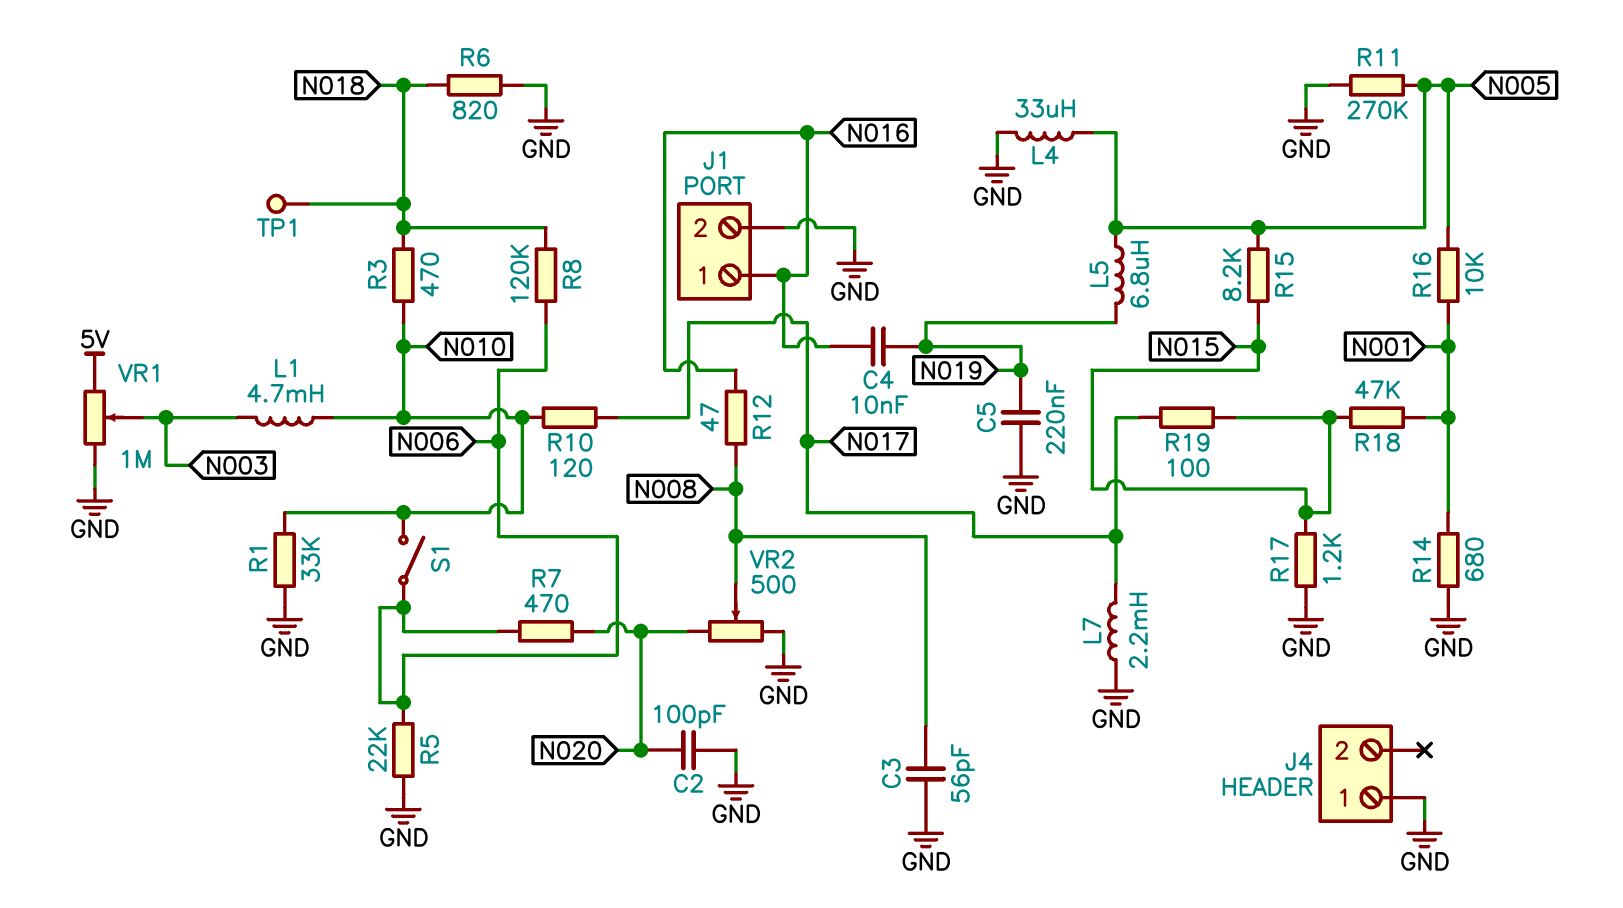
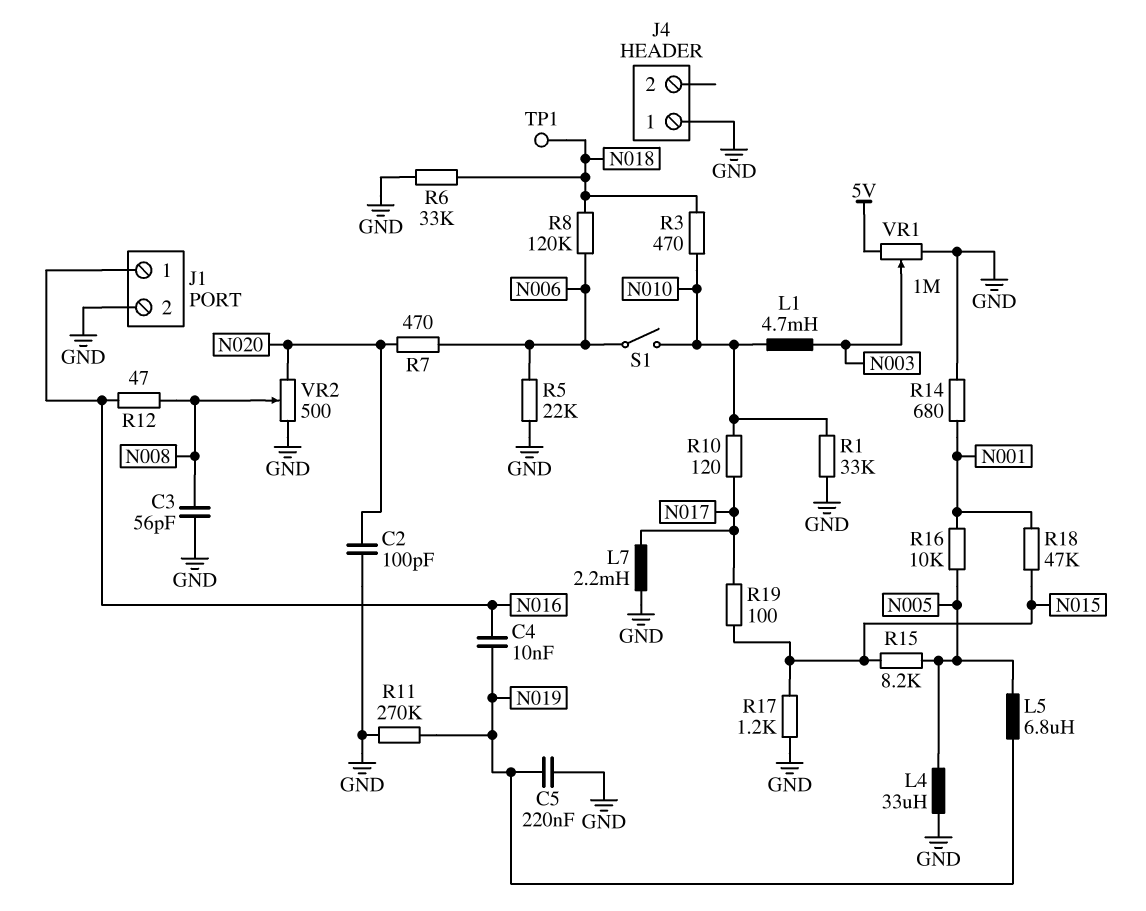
R6: 820 (GND, N018) -> 33k (GND, N018)
R11: 270k (GND, N005) -> 270k (GND, N019)

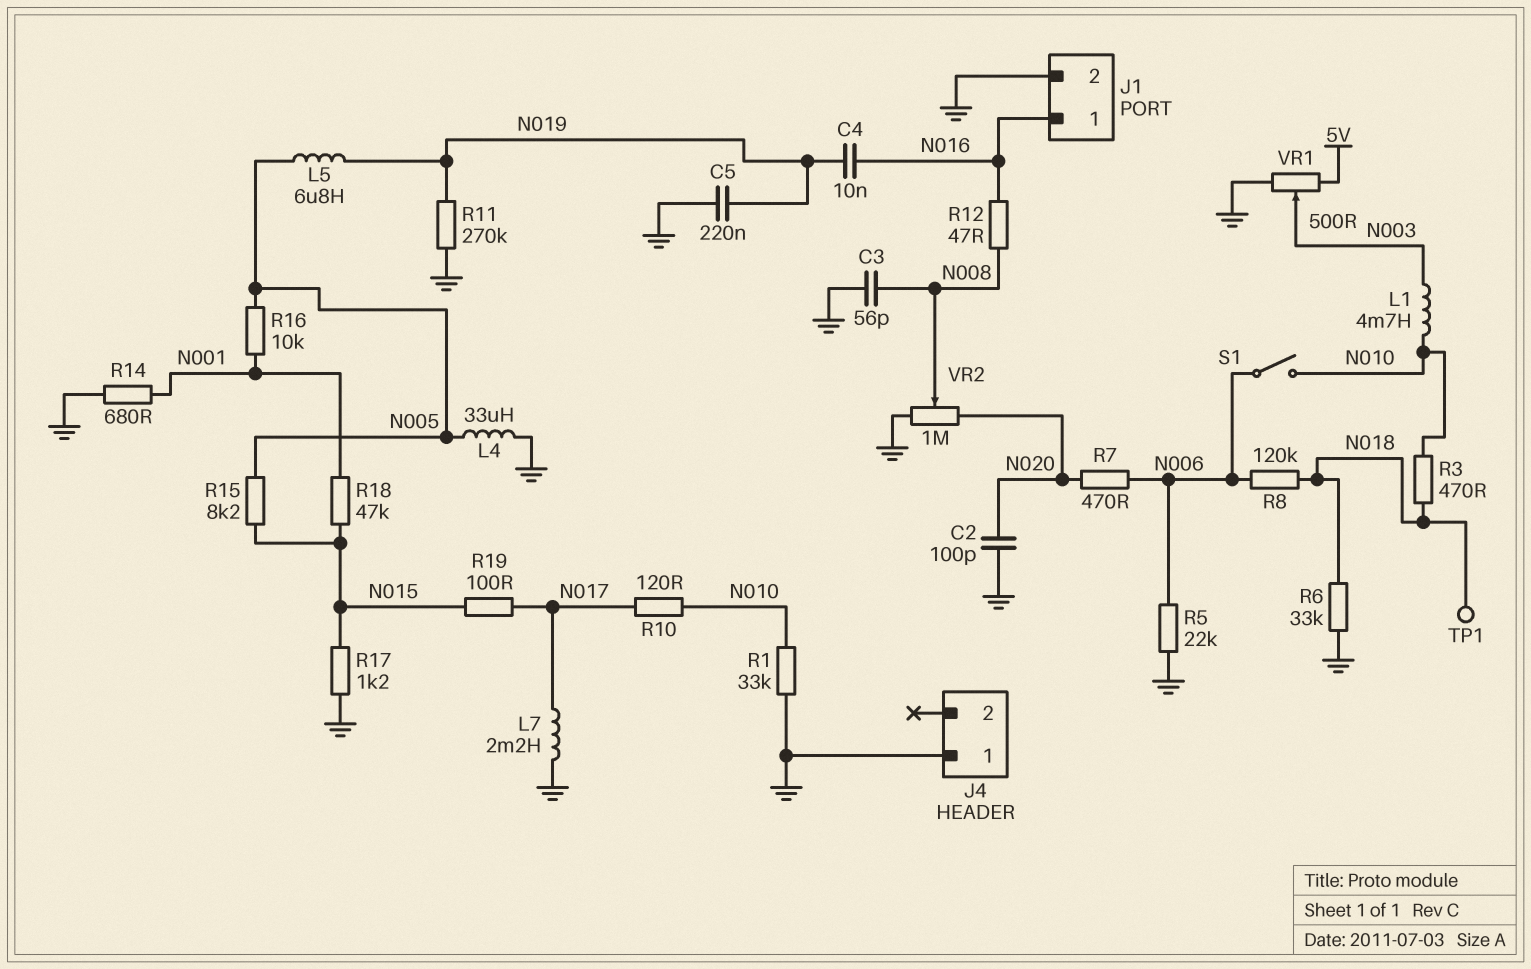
VR1: 1M (5V, GND, wiper N003) -> 500 (5V, GND, wiper N003)
VR2: 500 (GND, N020, wiper N008) -> 1M (GND, N020, wiper N008)

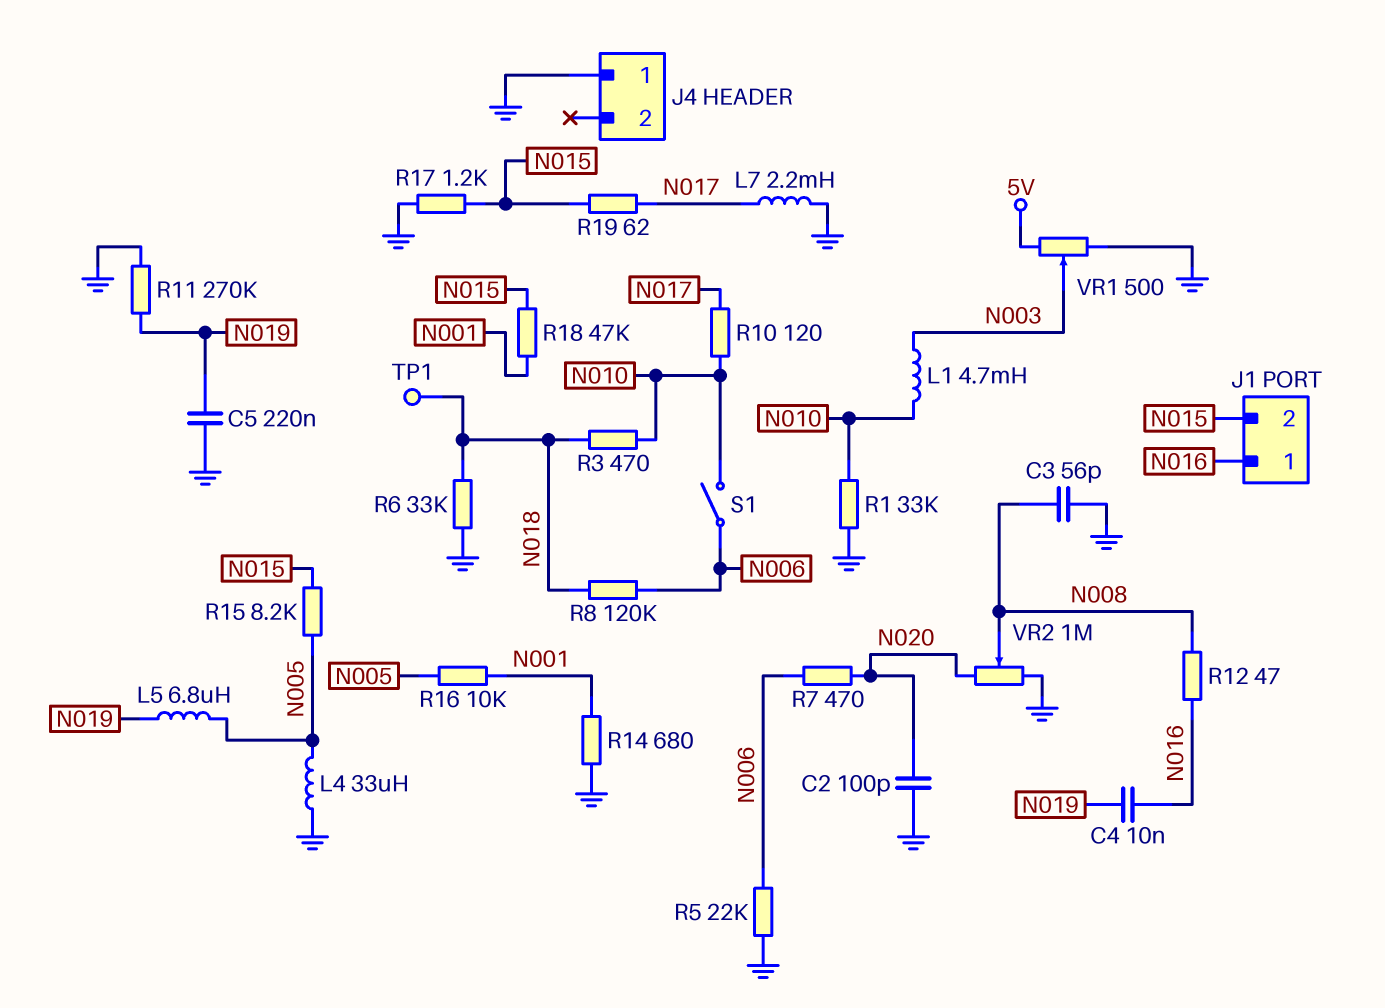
J1 pin 2: GND -> N015
R19: 100 (N015, N017) -> 62 (N015, N017)

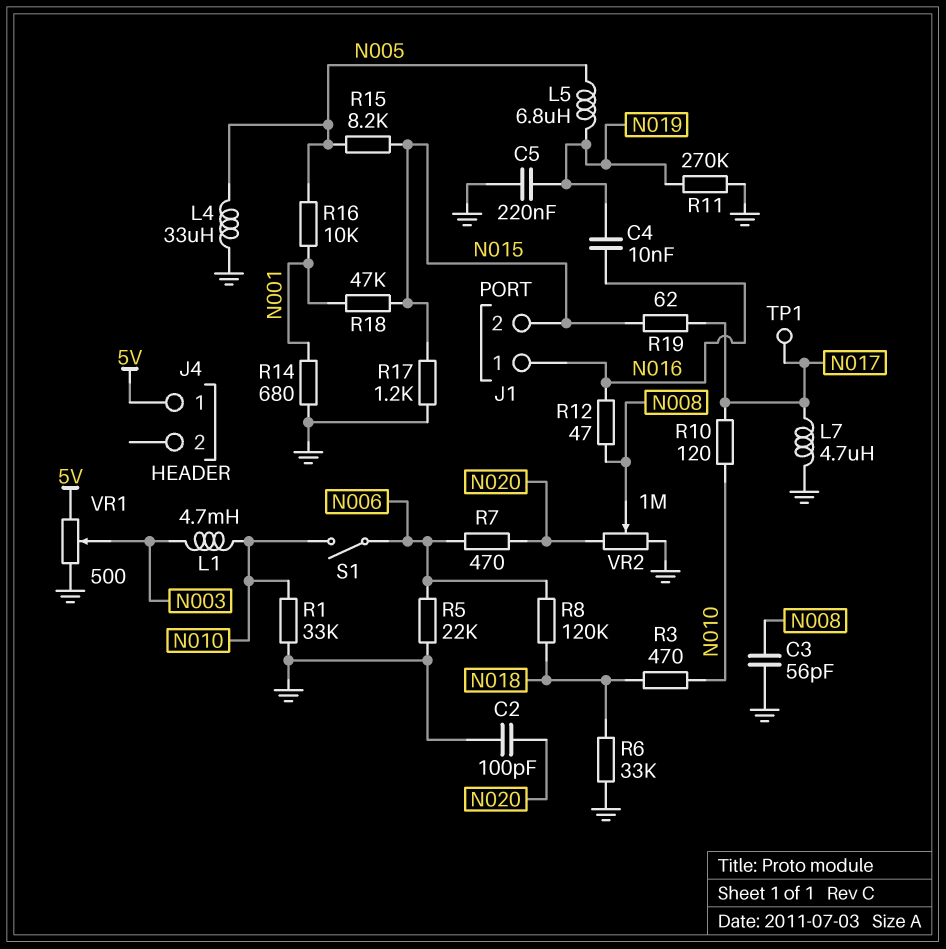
J4 pin 1: GND -> 5V
L7: 2.2mH (GND, N017) -> 4.7uH (GND, N017)
TP1: test point (N018) -> test point (N017)

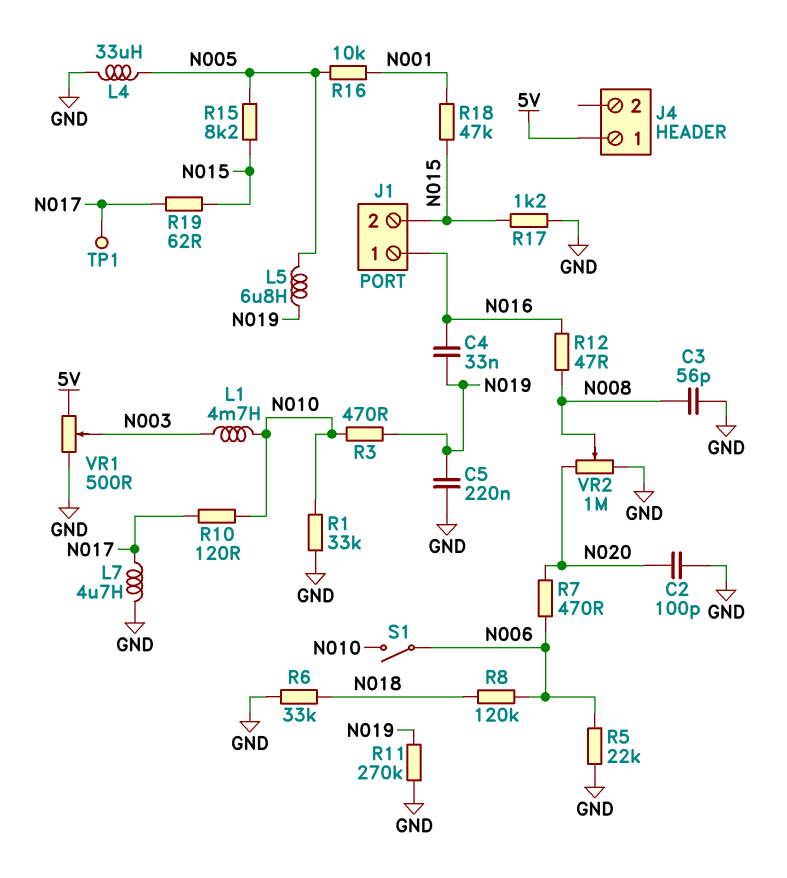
C4: 10nF (N016, N019) -> 33nF (N016, N019)
R3: 470 (N010, N018) -> 470 (N010, N019)
R14: 680 (GND, N001) -> none

